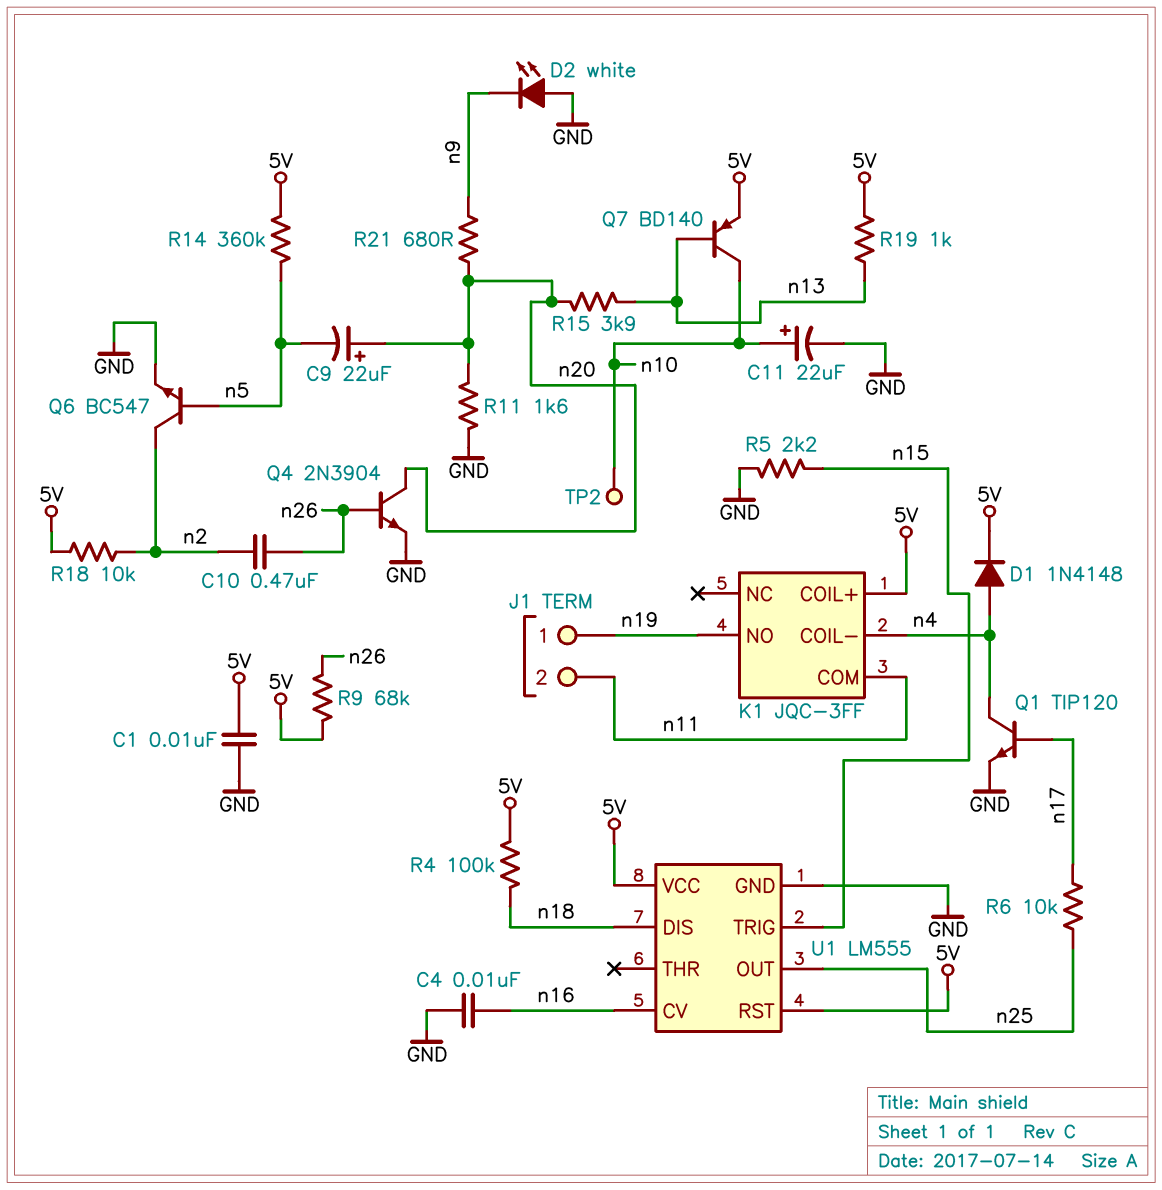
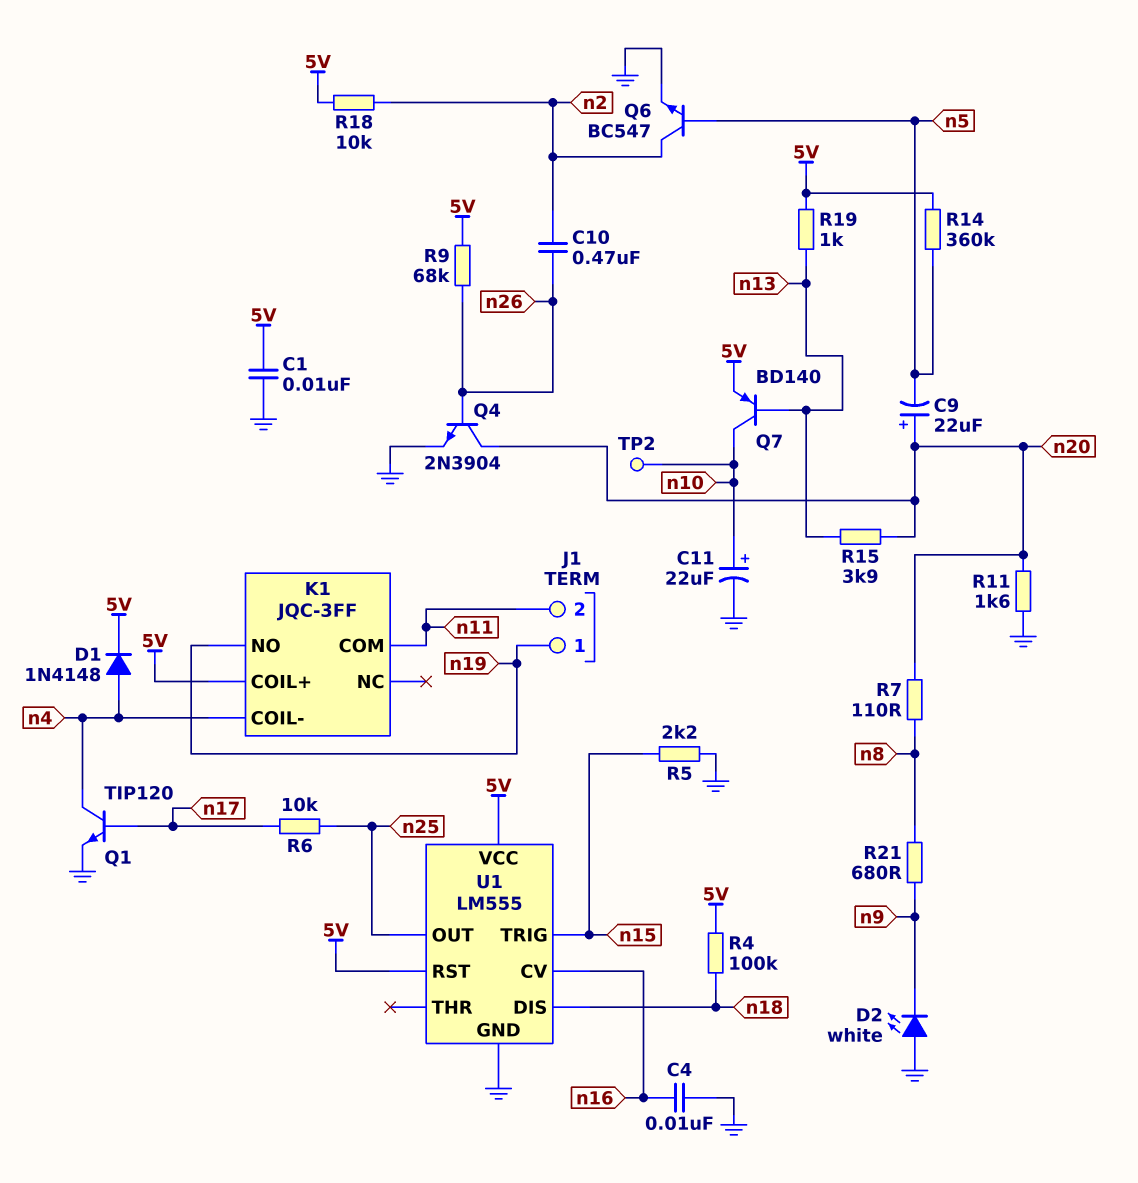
R7: none -> 110 (n8, n20)
R21: 680 (n9, n20) -> 680 (n8, n9)

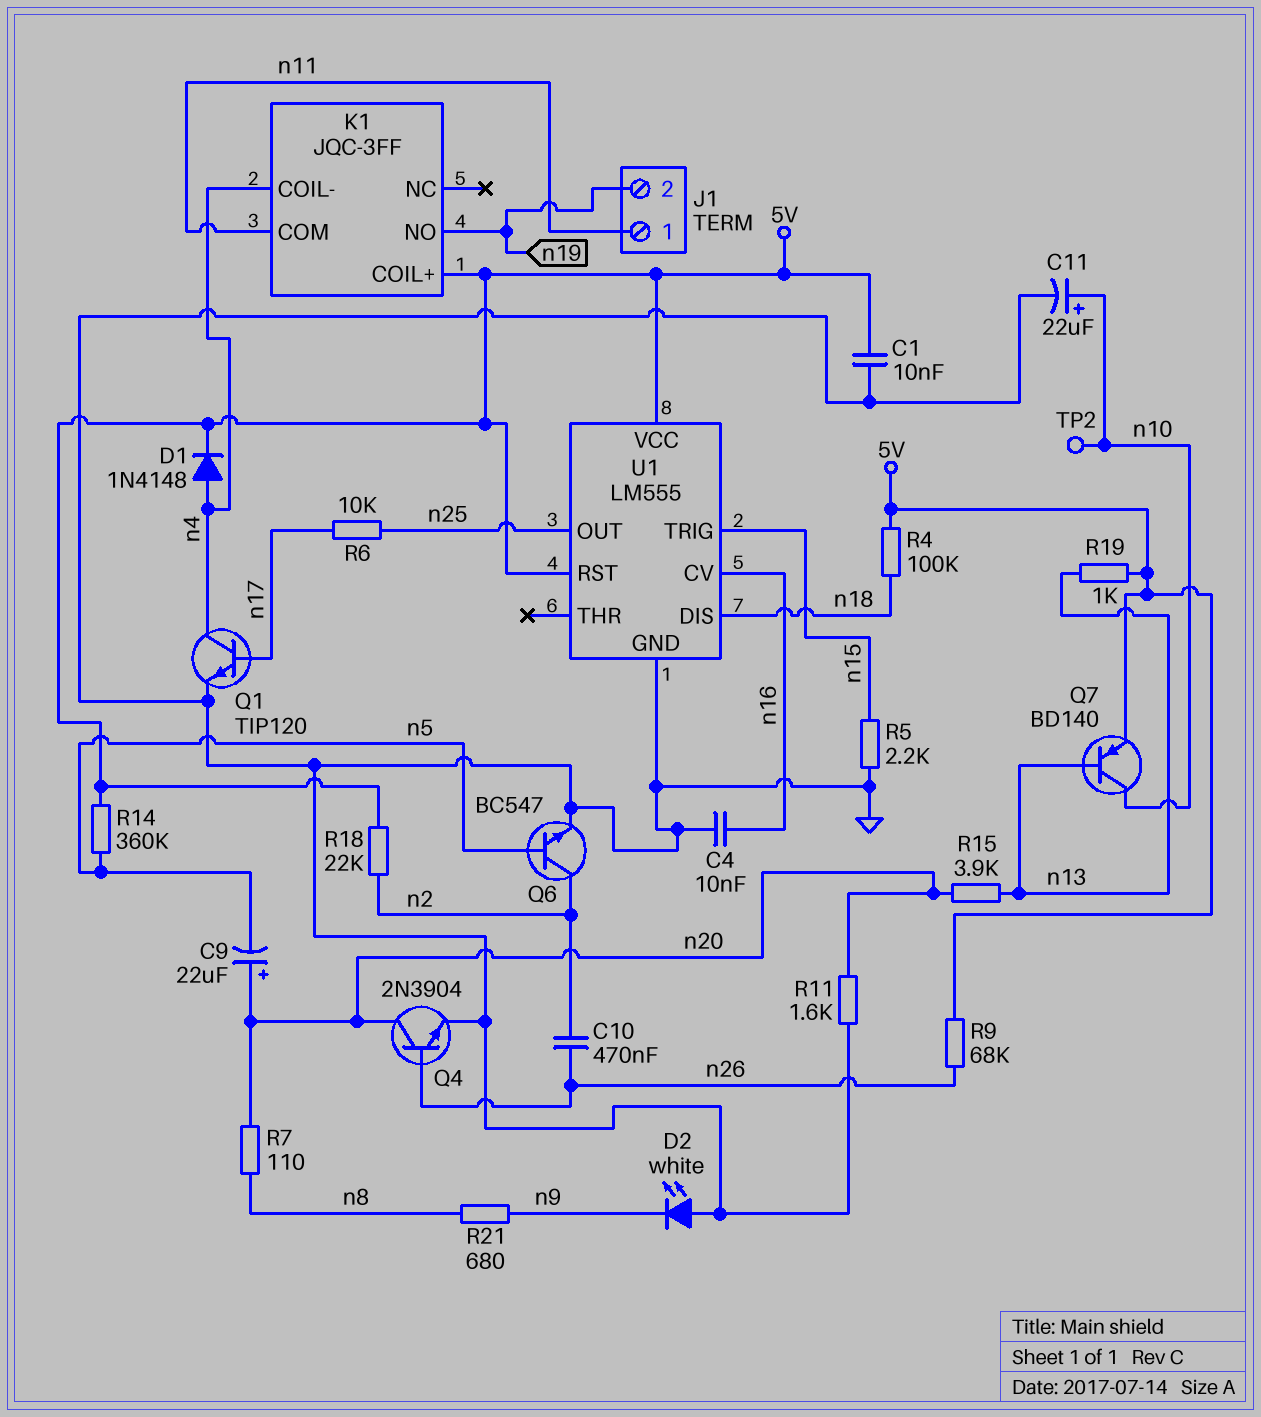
J1 pin 1: n19 -> n11
J1 pin 2: n11 -> n19
R18: 10k (5V, n2) -> 22k (5V, n2)

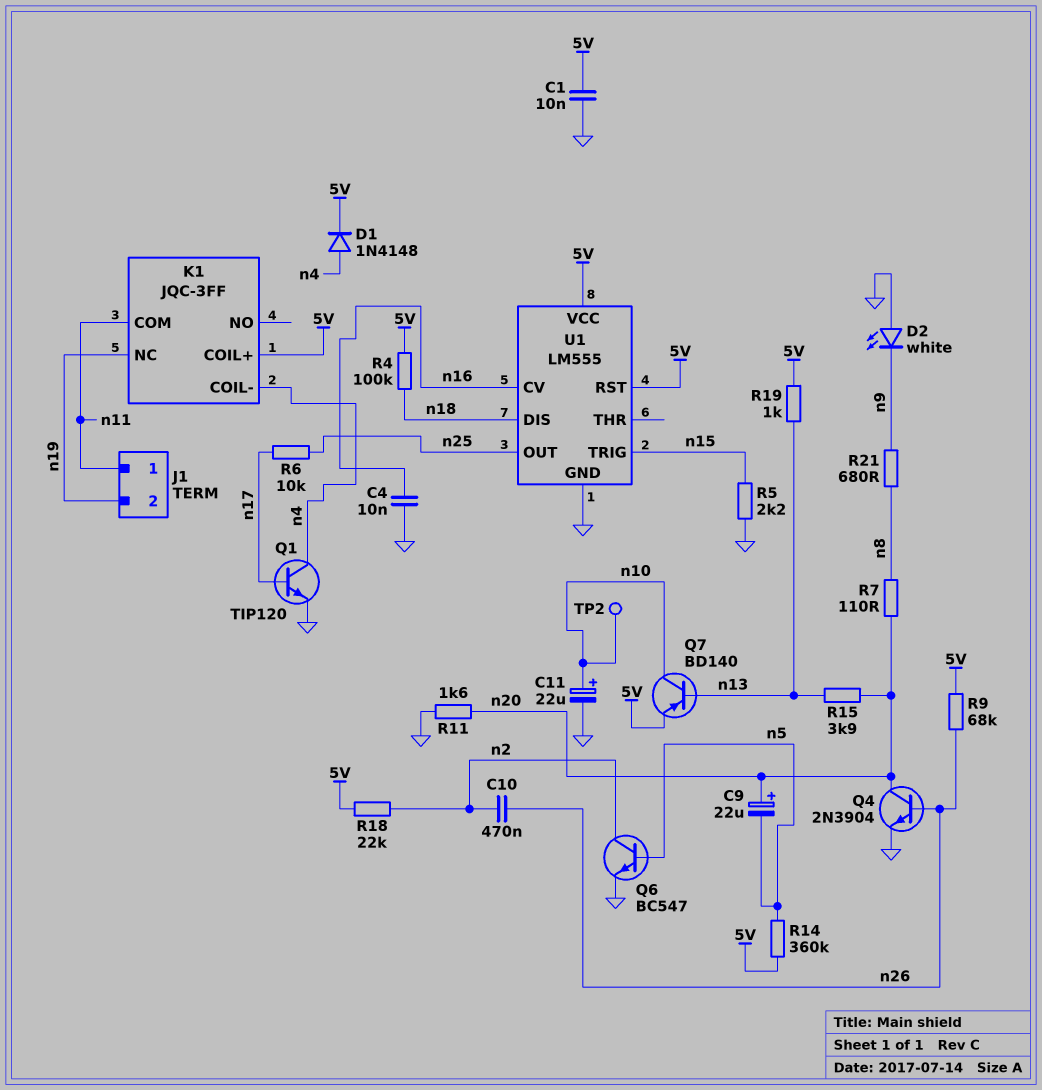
K1 pin NC: none -> n19
K1 pin NO: n19 -> none

